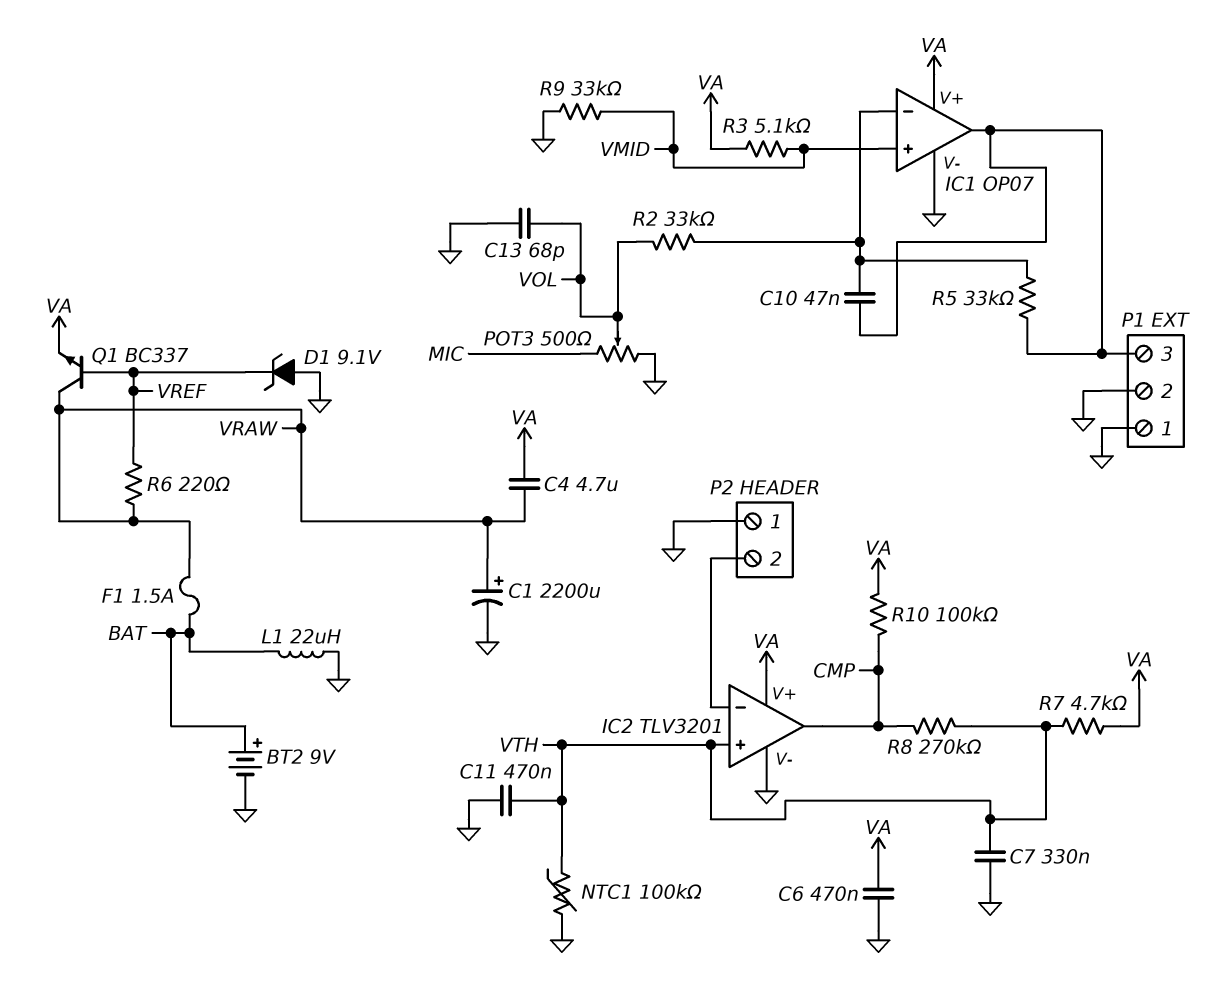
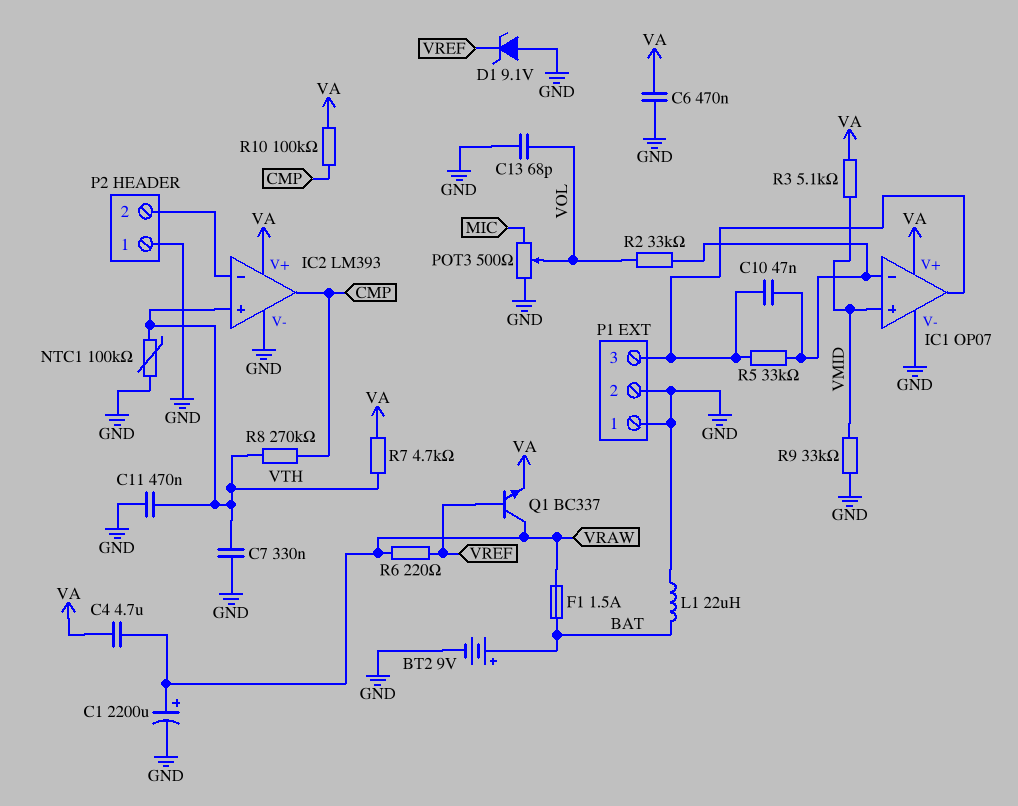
IC2: TLV3201 -> LM393

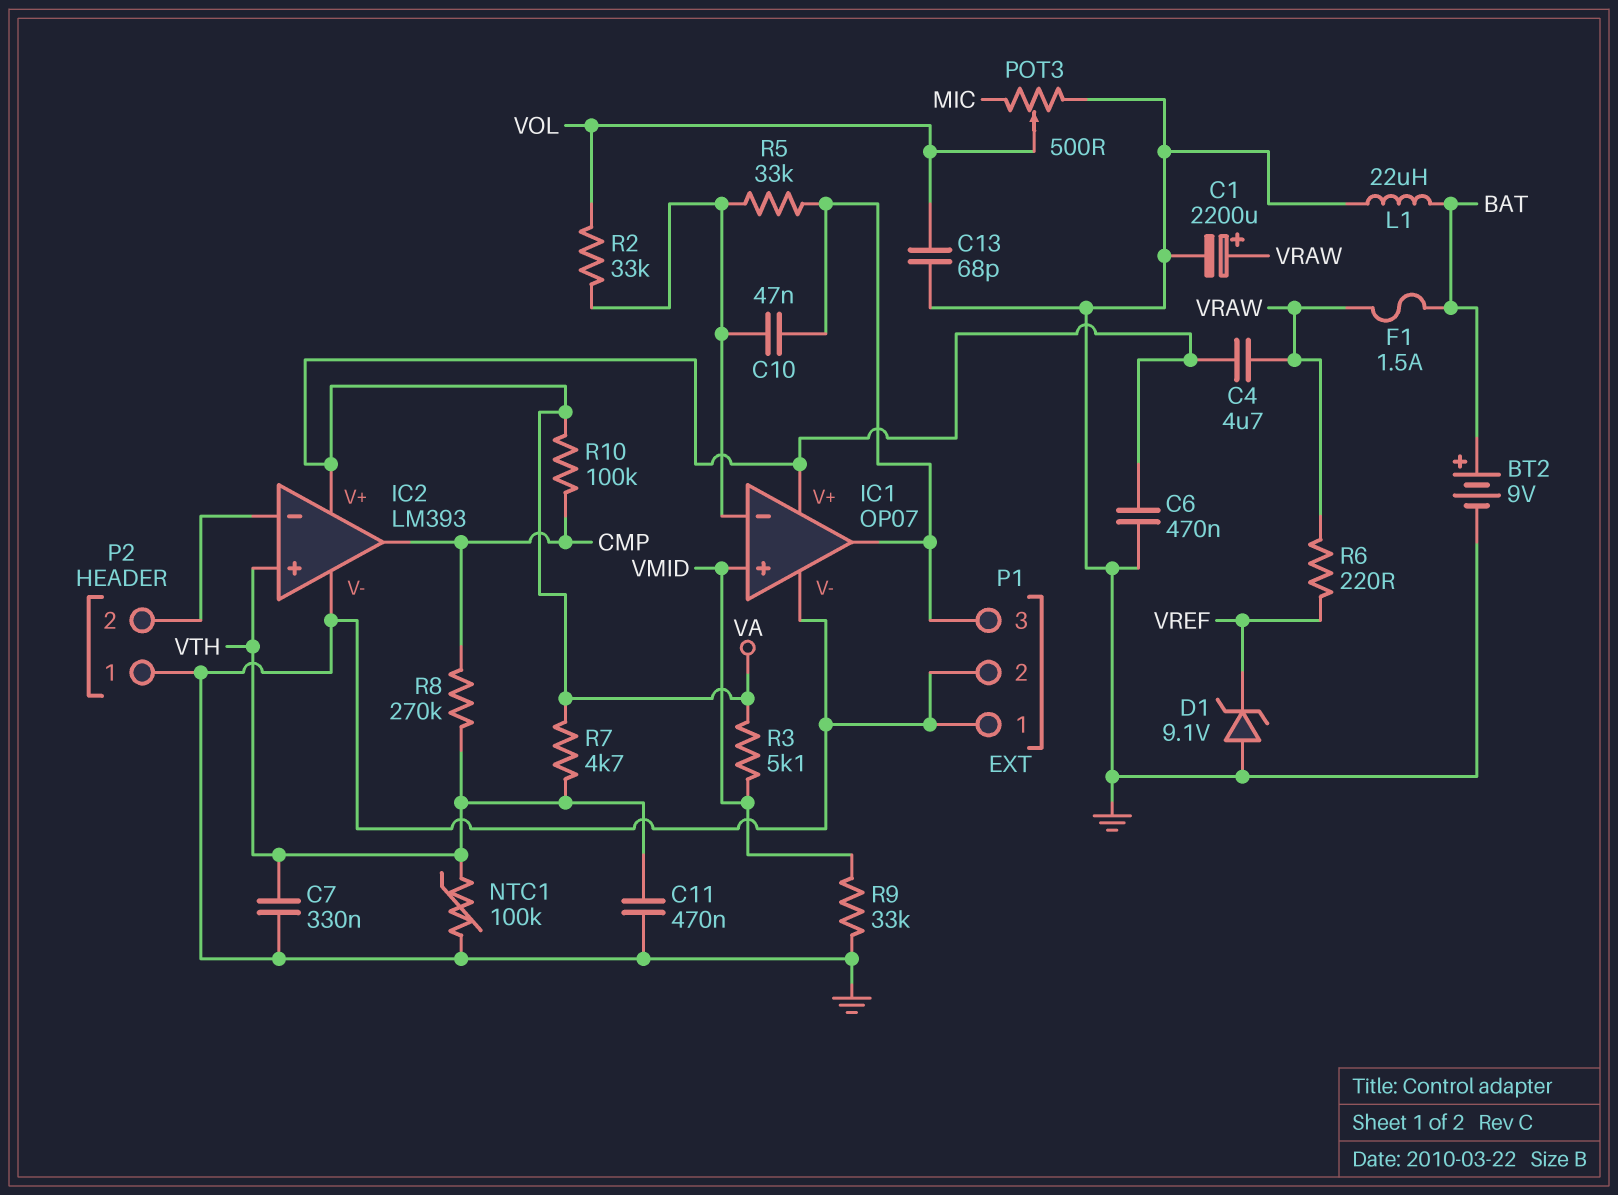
Q1: NPN BC337 (B VREF, C VRAW, E VA) -> none

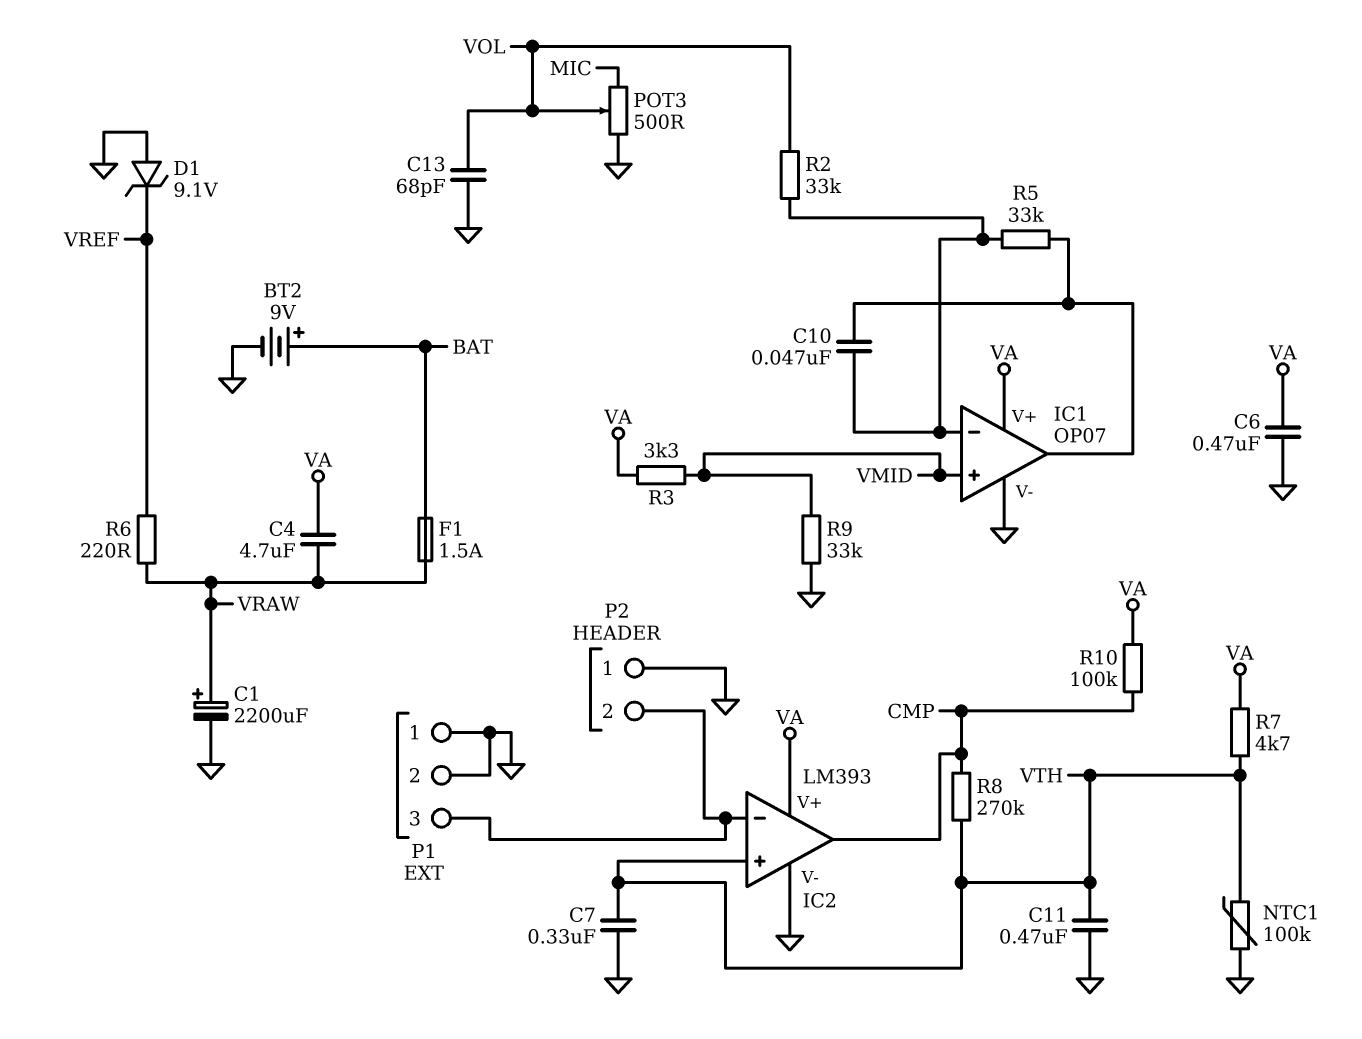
L1: 22uH (BAT, GND) -> none
P1 pin 3: IC1/out -> IC2/in-
R3: 5.1k (VA, VMID) -> 3.3k (VA, VMID)

